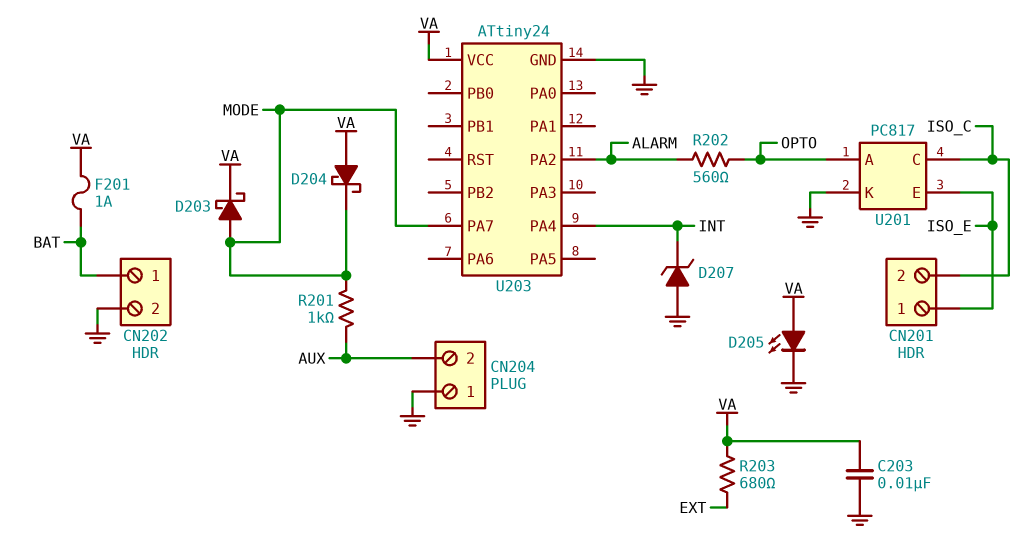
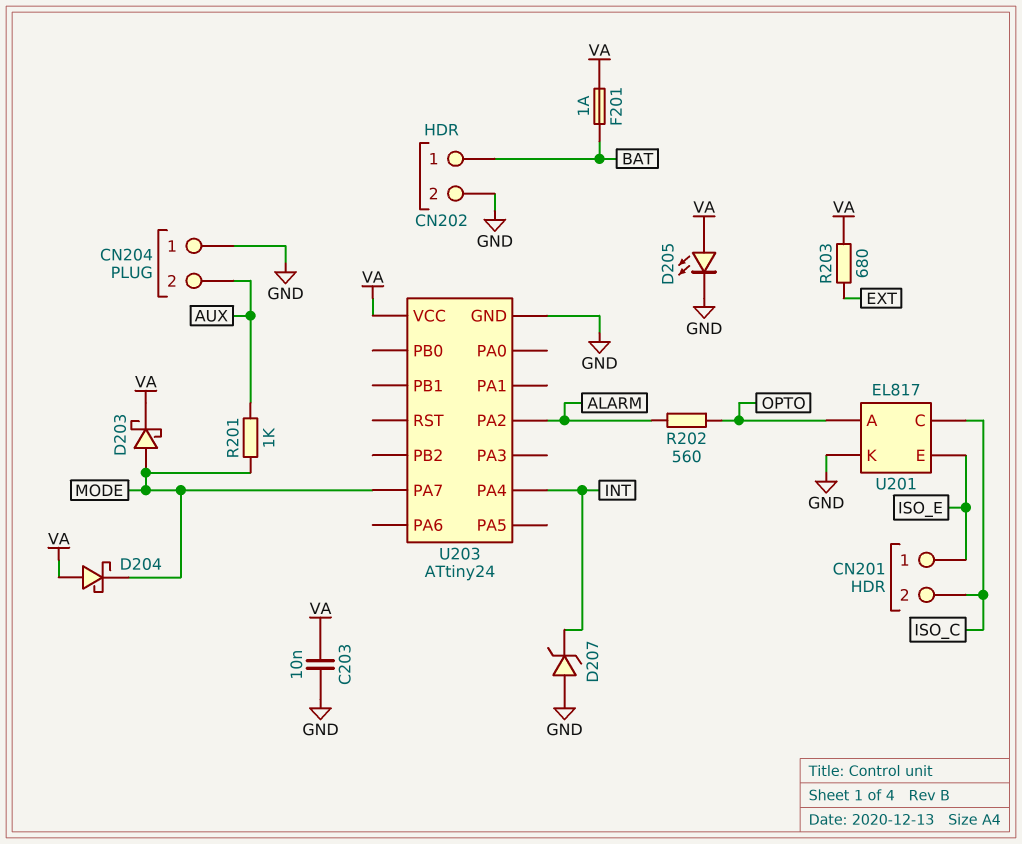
U201: PC817 -> EL817

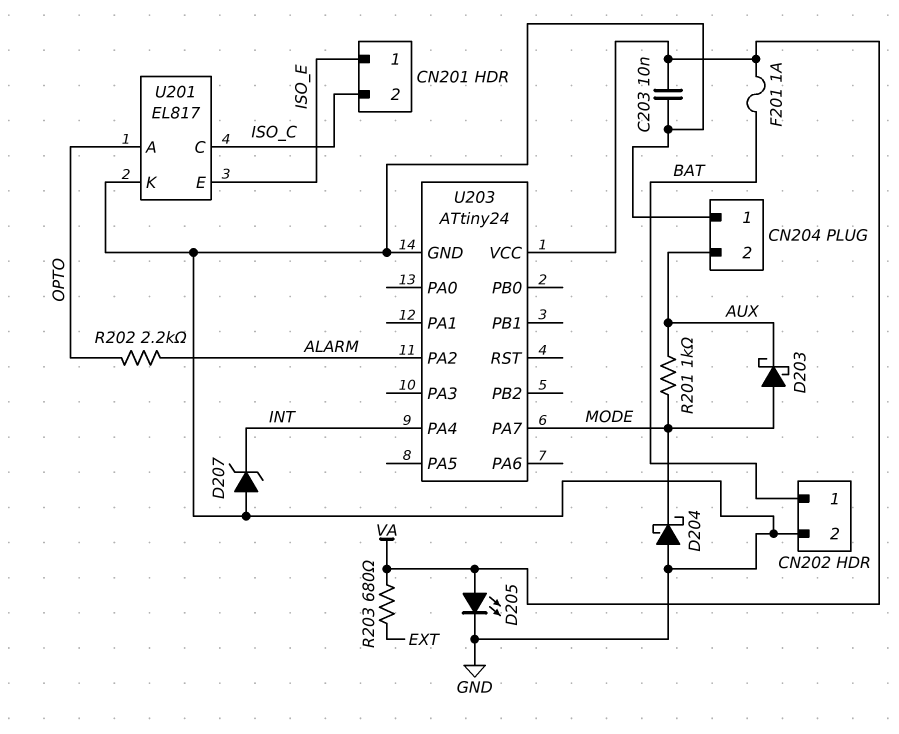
D203: schottky (A MODE, K VA) -> schottky (A MODE, K AUX)
D204: schottky (A VA, K MODE) -> schottky (A GND, K MODE)
R202: 560 (ALARM, OPTO) -> 2.2k (ALARM, OPTO)

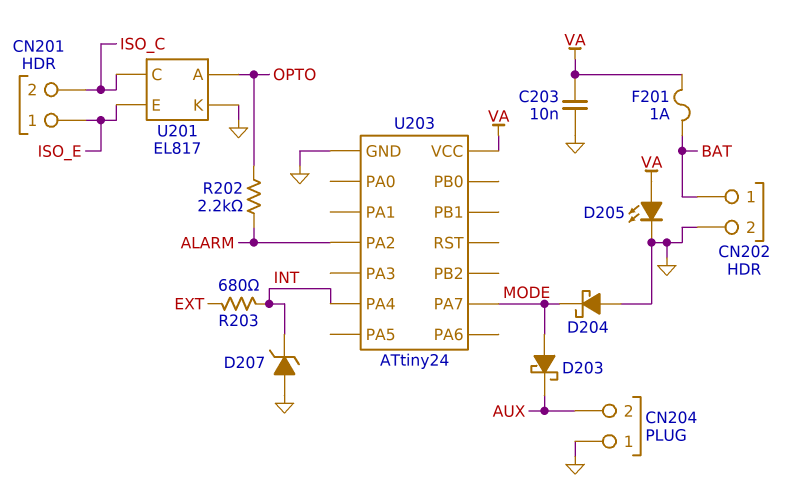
R201: 1k (AUX, MODE) -> none
R203: 680 (EXT, VA) -> 680 (EXT, INT)

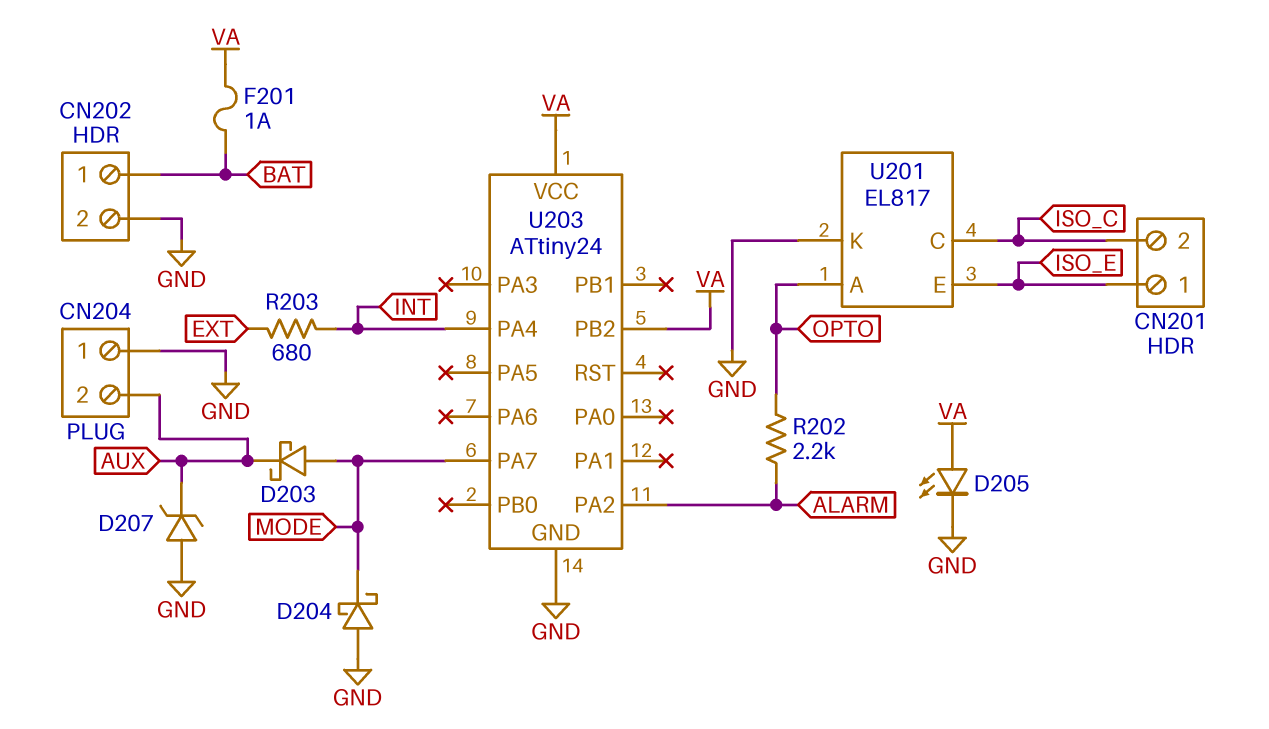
C203: 10nF (GND, VA) -> none
D207: zener (A GND, K INT) -> zener (A GND, K AUX)
U203 pin PB2: none -> VA

